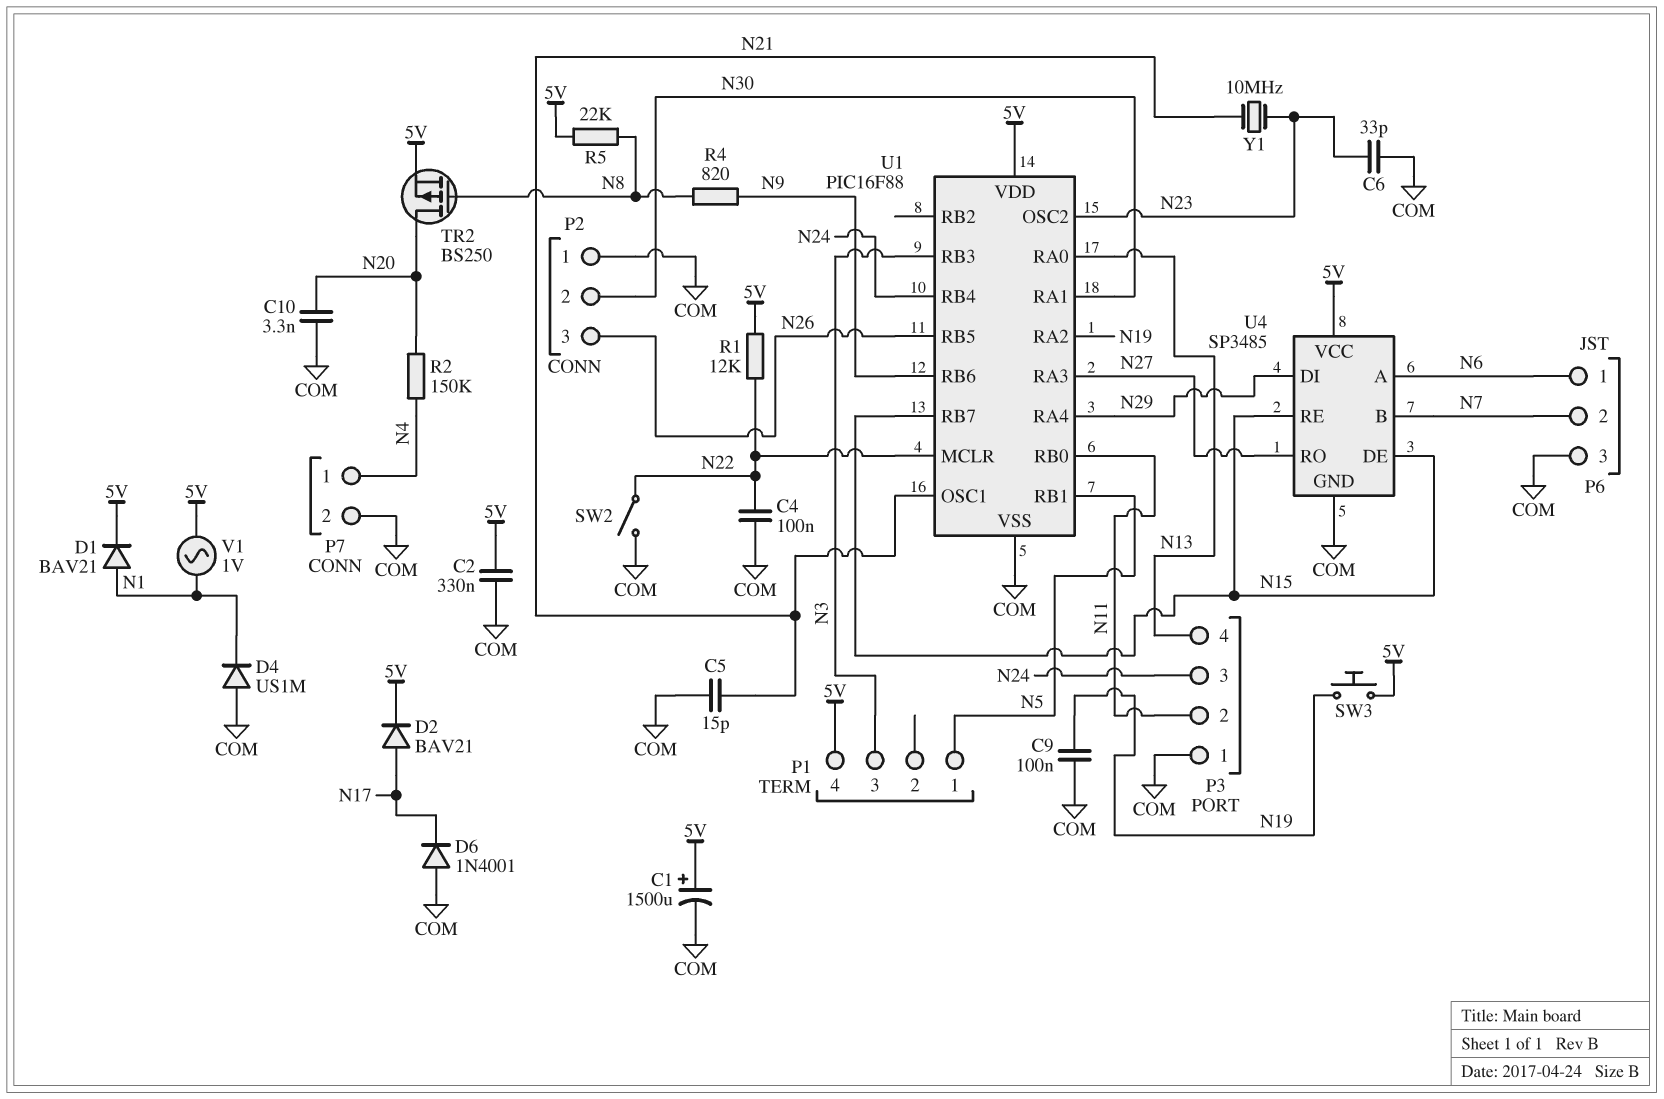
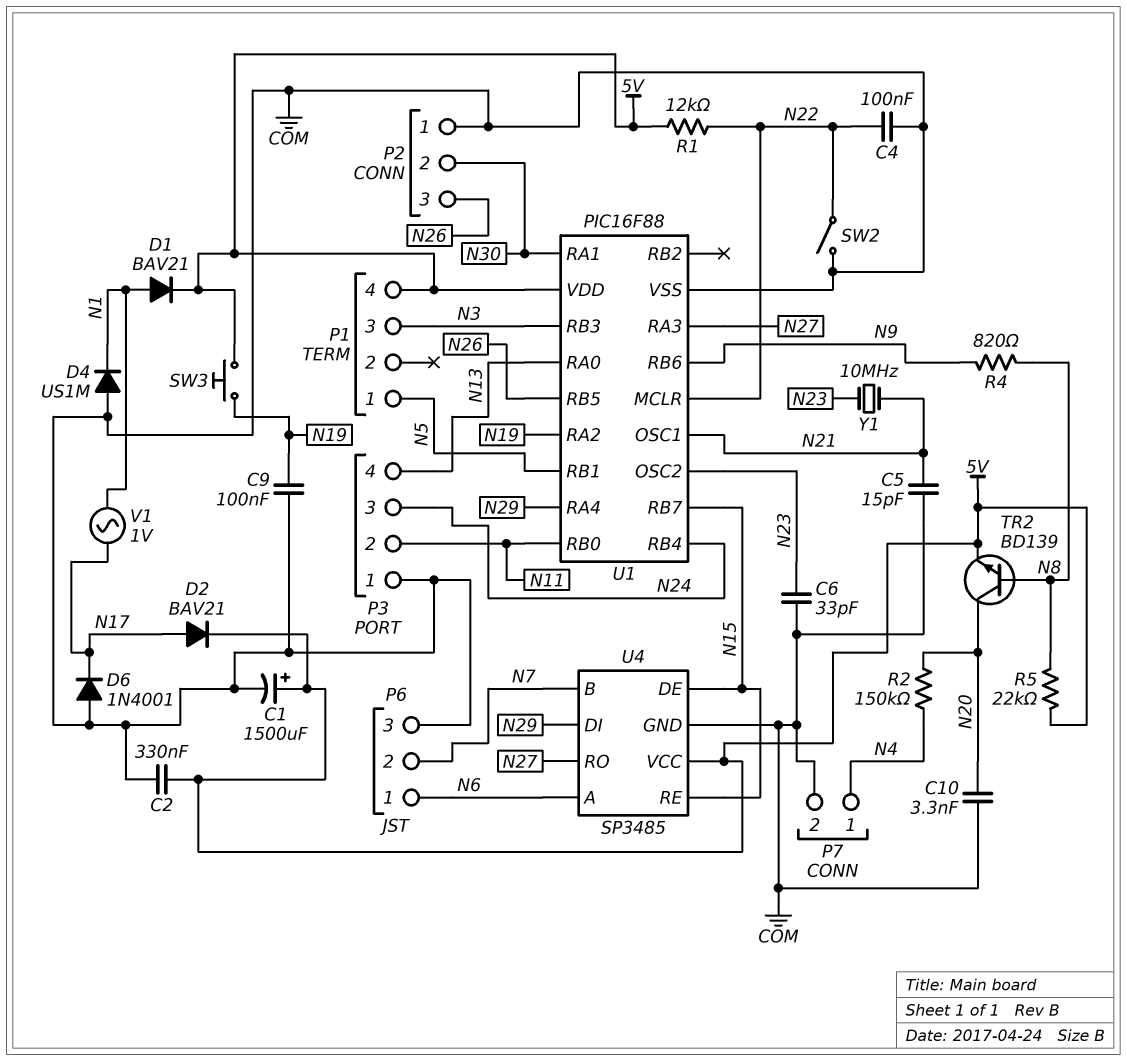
TR2: PMOS BS250 (G N8, D N20, S 5V) -> NPN BD139 (B N8, C N20, E 5V)
V1: AC 1V (5V, N1) -> AC 1V (N1, N17)

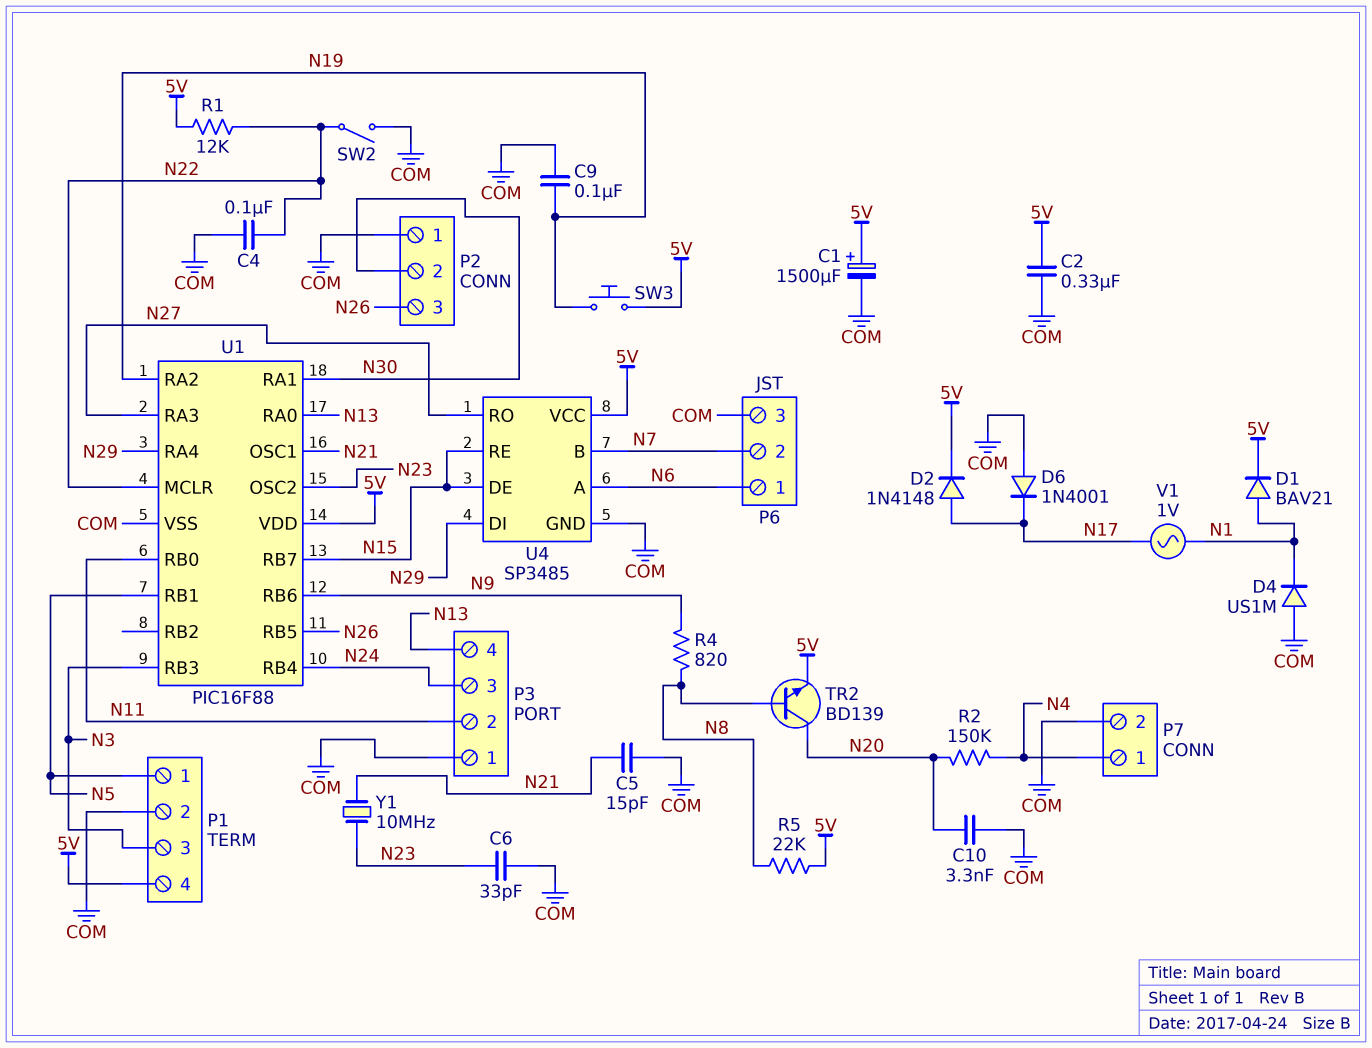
D2: diode BAV21 (A N17, K 5V) -> diode 1N4148 (A N17, K 5V)
P1 pin 2: none -> COM

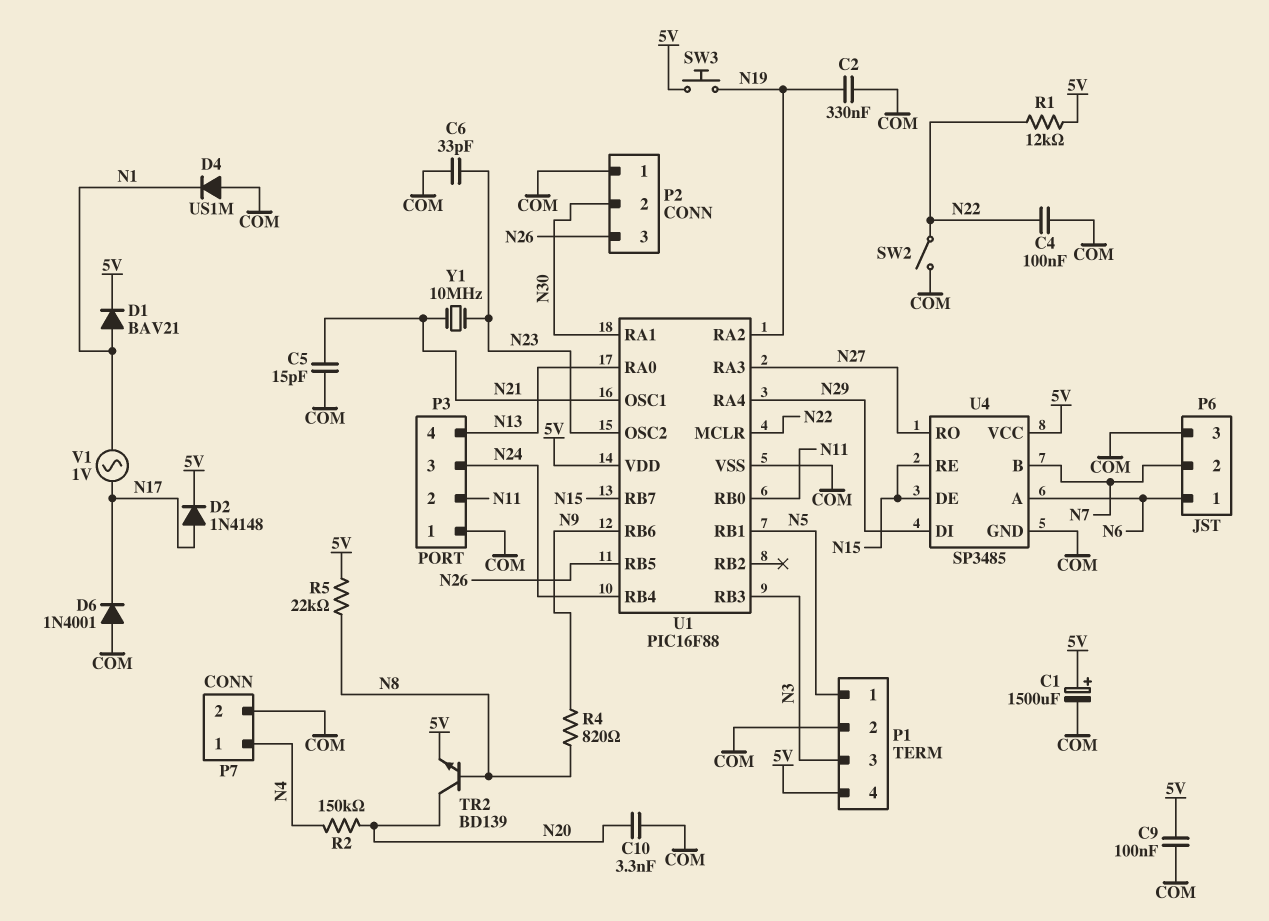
C2: 330nF (5V, COM) -> 330nF (COM, N19)
C9: 100nF (COM, N19) -> 100nF (5V, COM)

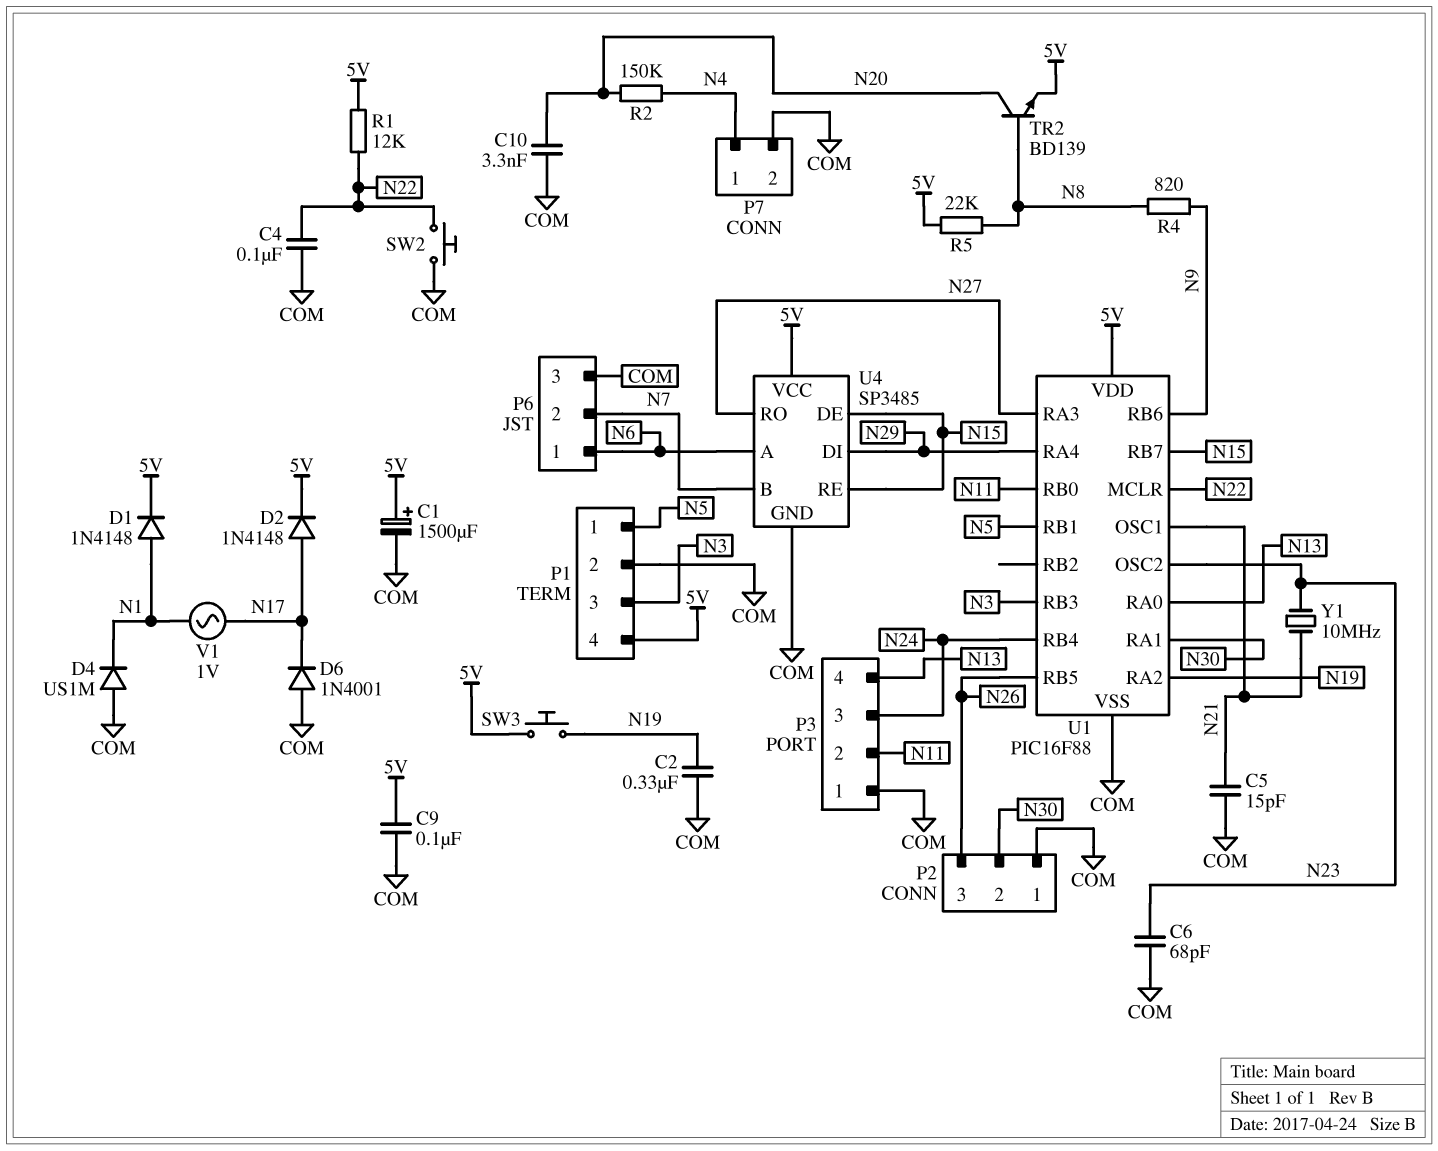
C6: 33pF (COM, N23) -> 68pF (COM, N23)
D1: diode BAV21 (A N1, K 5V) -> diode 1N4148 (A N1, K 5V)
SW2: switch (COM, N22) -> button (COM, N22)

